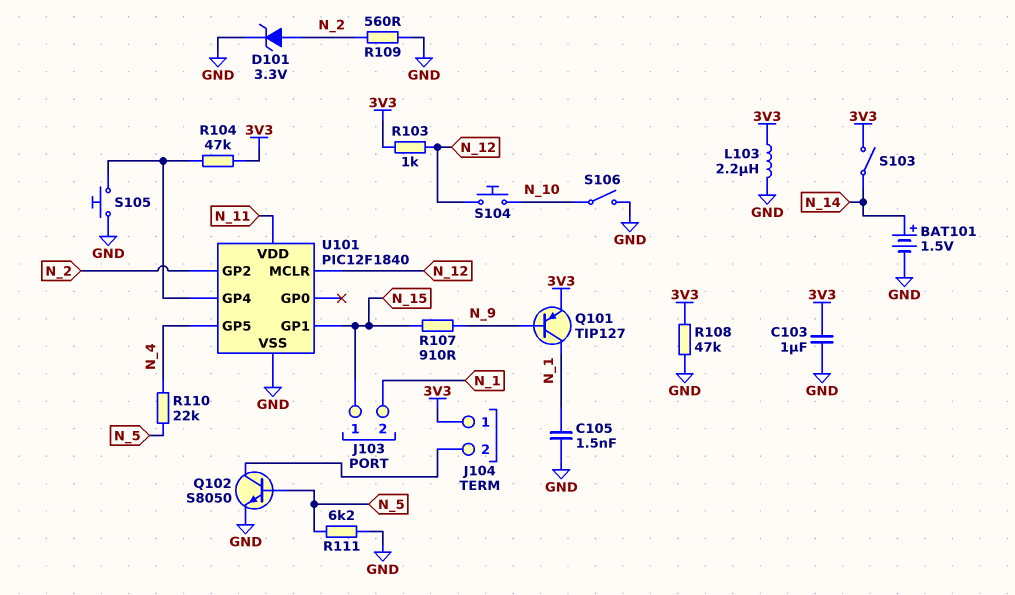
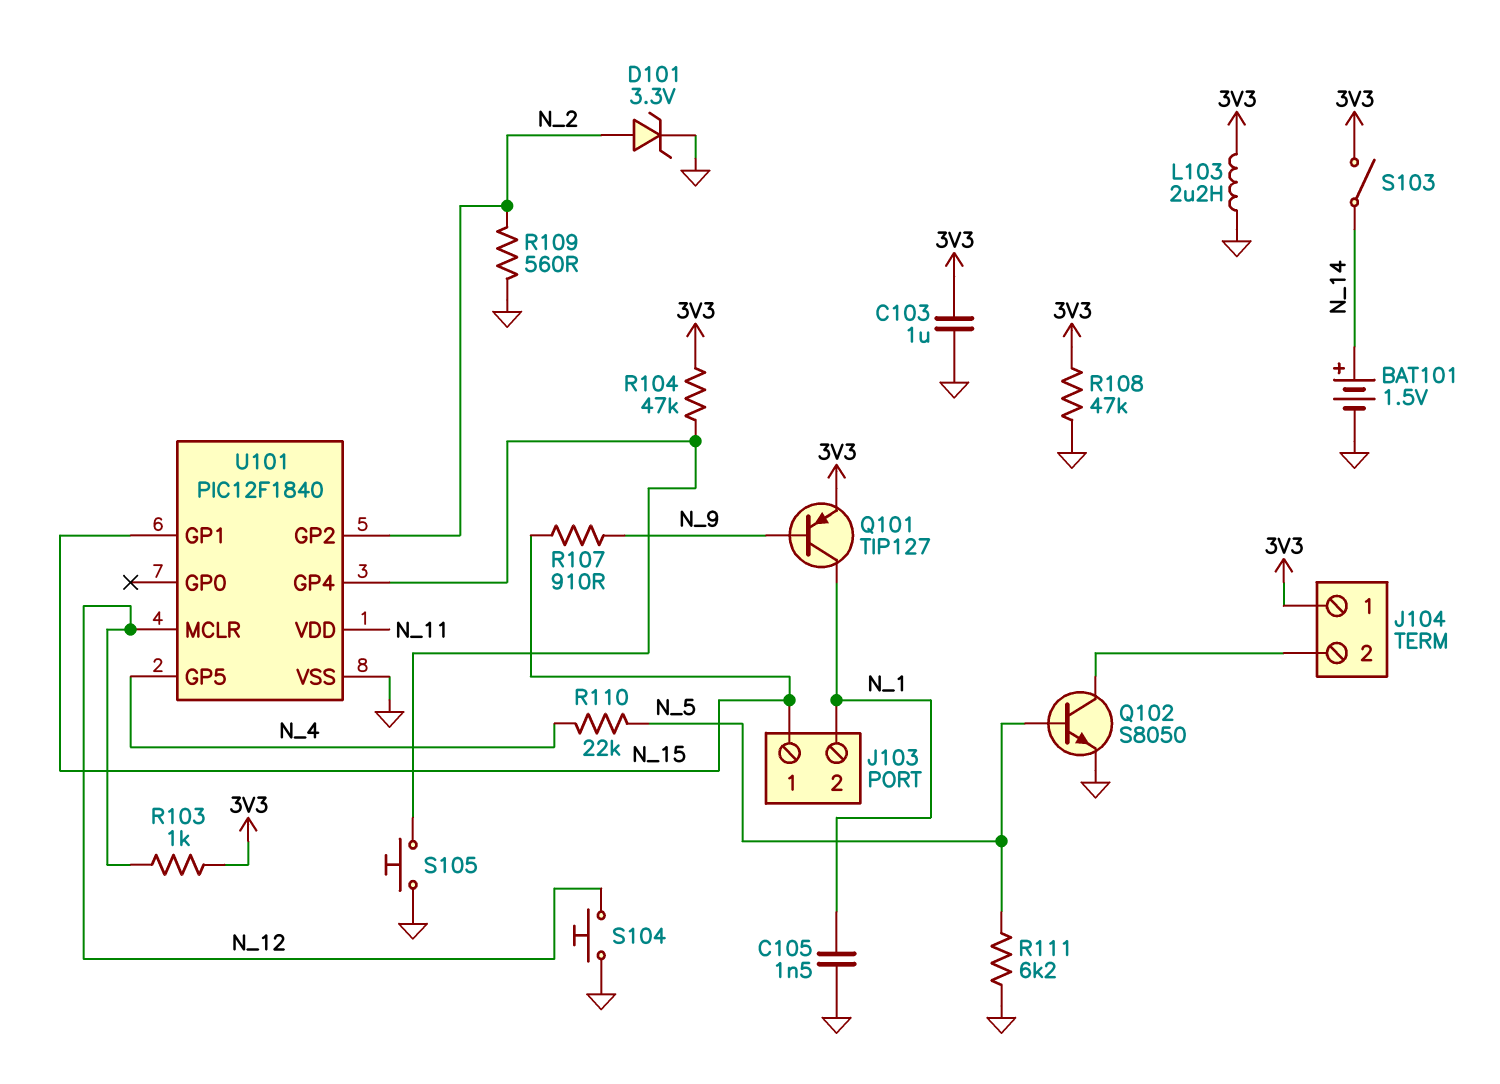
S104: button (N_10, N_12) -> button (GND, N_12)
S106: switch (GND, N_10) -> none

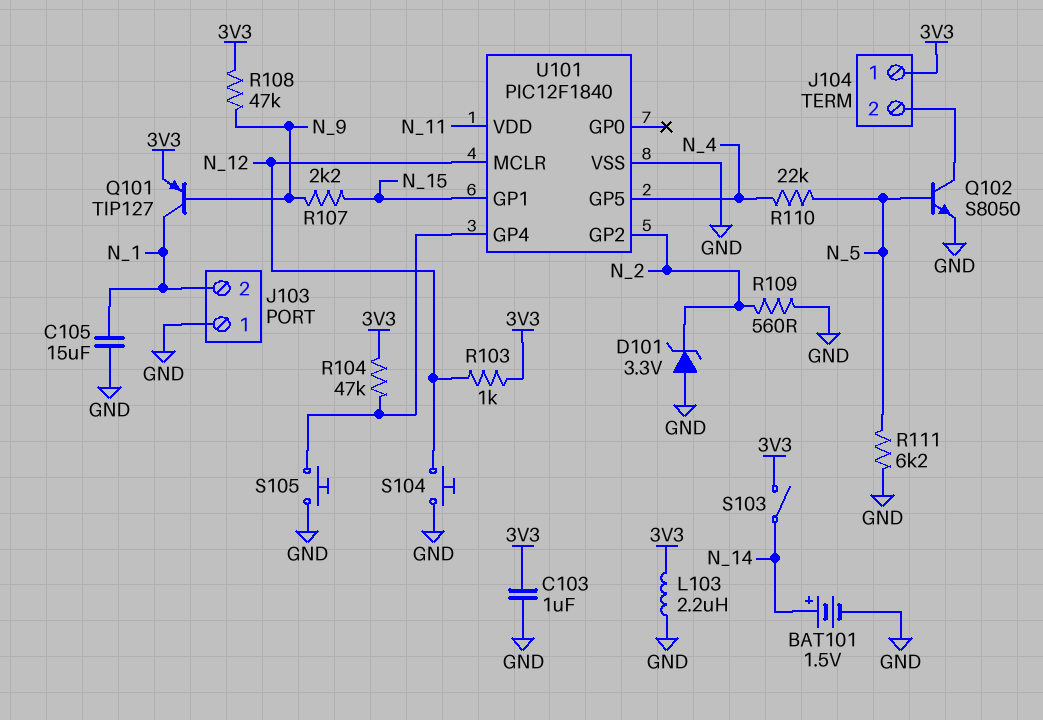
C105: 1.5nF (GND, N_1) -> 15uF (GND, N_1)
D101: zener 3.3V (A N_2, K GND) -> zener 3.3V (A GND, K N_2)
J103 pin 1: N_15 -> GND
R107: 910 (N_9, N_15) -> 2.2k (N_9, N_15)
R108: 47k (3V3, GND) -> 47k (3V3, N_9)

